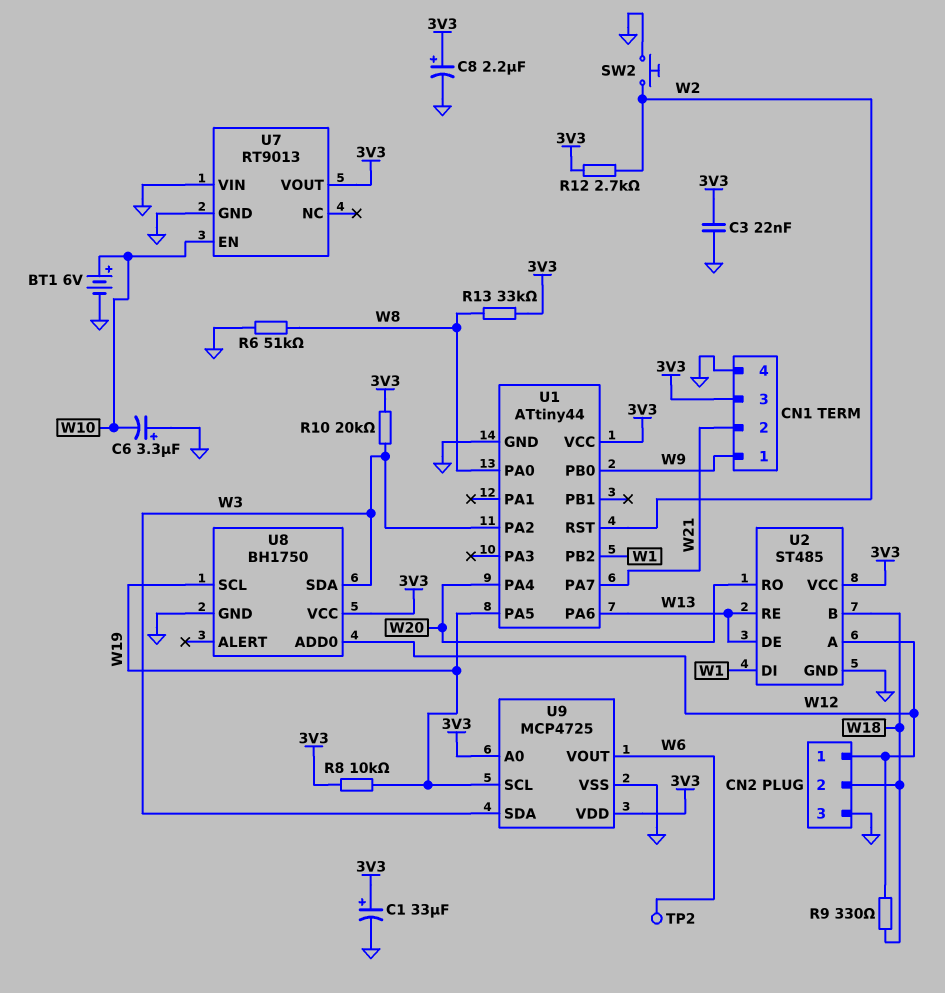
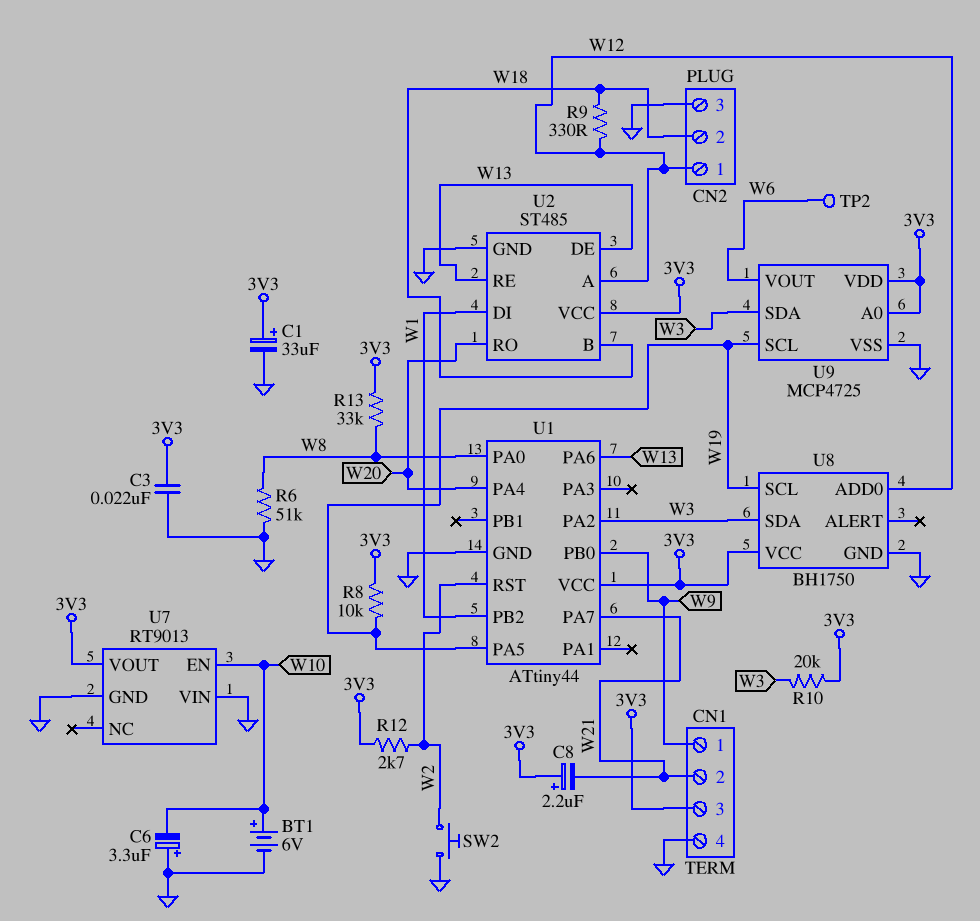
C8: 2.2uF (plus 3V3, minus GND) -> 2.2uF (plus 3V3, minus W21)

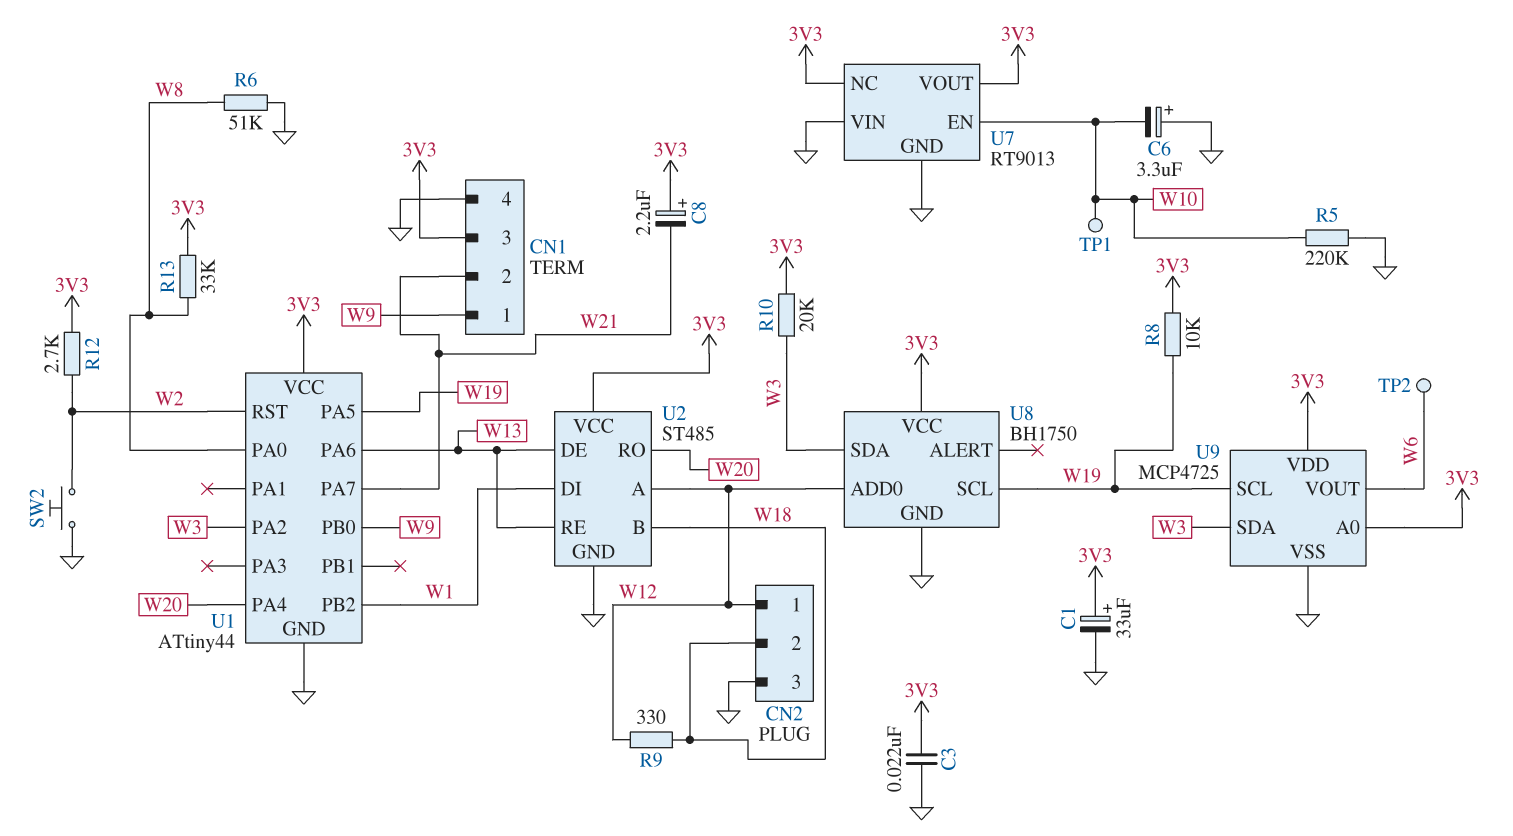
BT1: 6V (plus W10, minus GND) -> none
R5: none -> 220k (GND, W10)
TP1: none -> test point (W10)
U7 pin NC: none -> 3V3

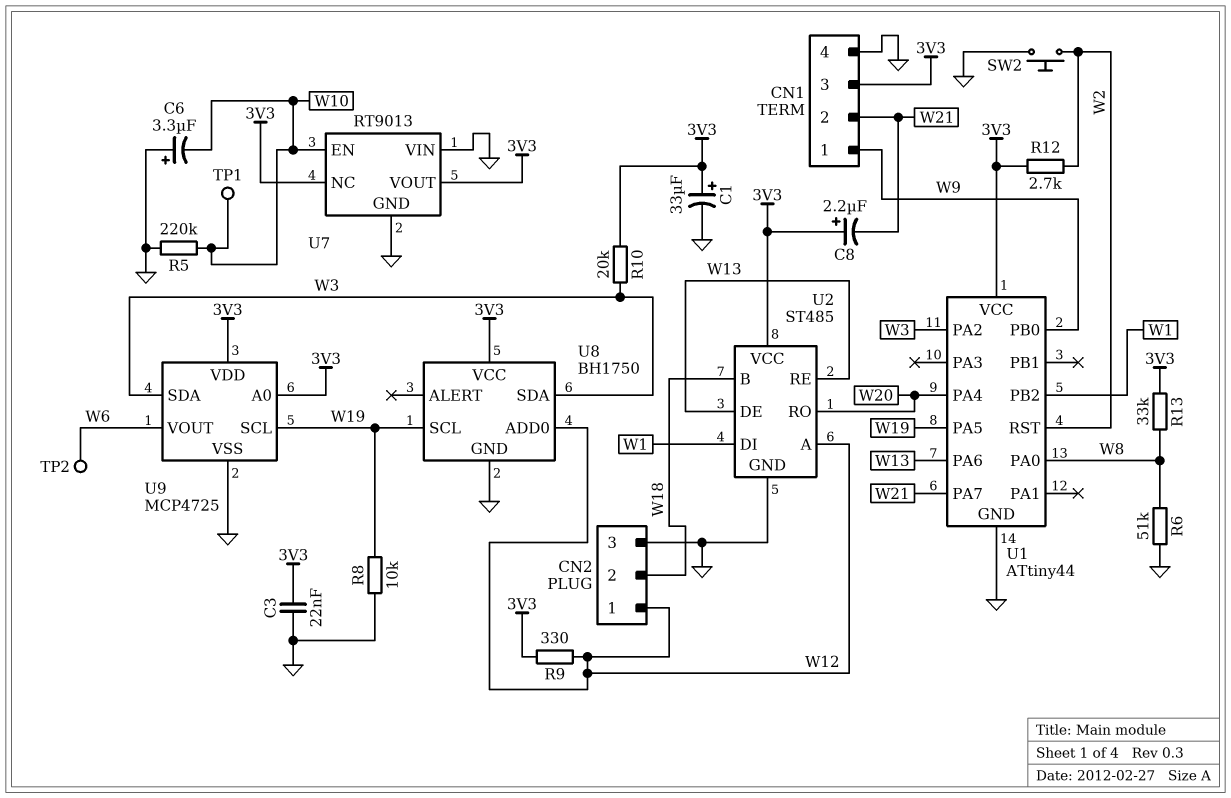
R8: 10k (3V3, W19) -> 10k (GND, W19)
R9: 330 (W12, W18) -> 330 (3V3, W12)

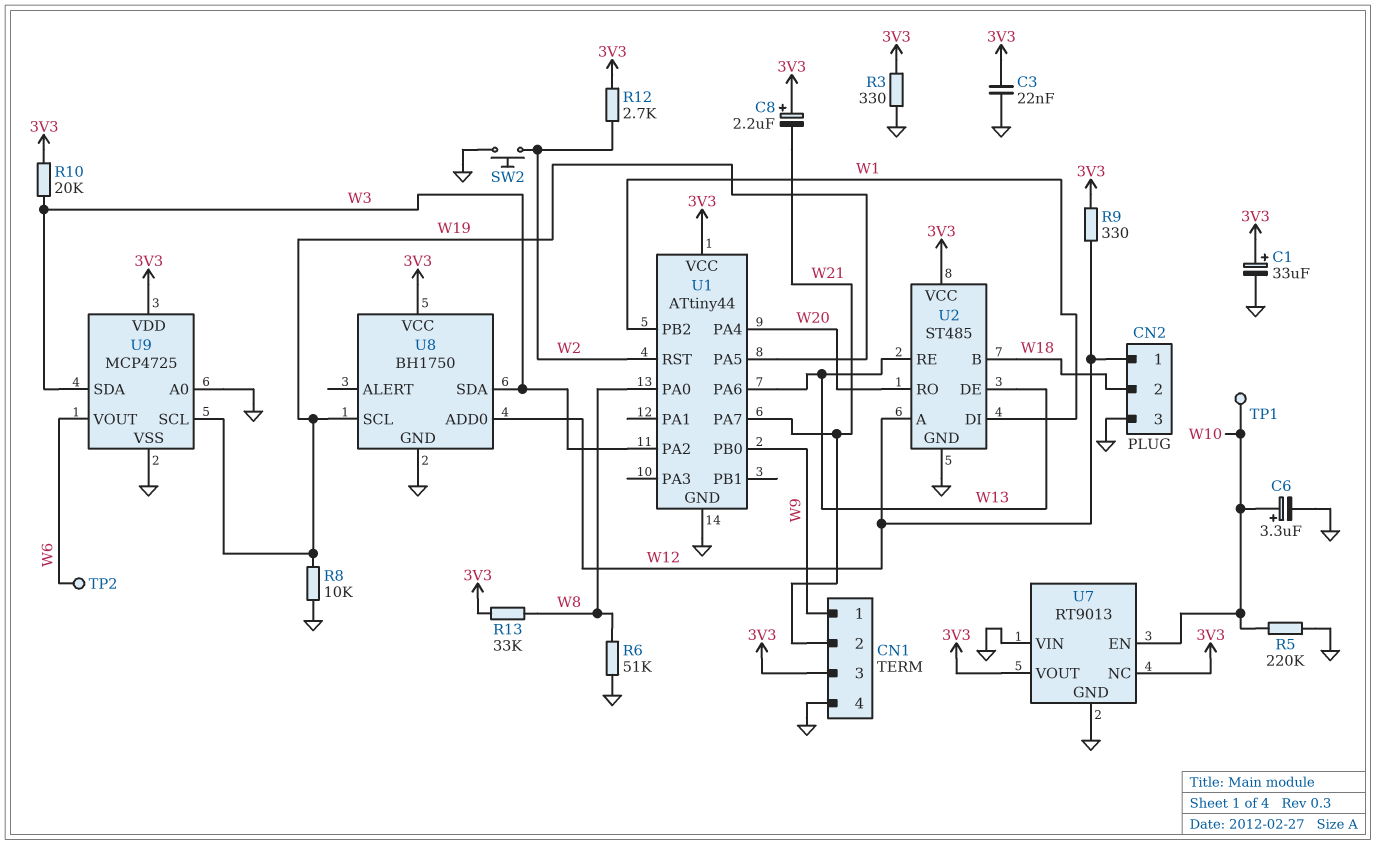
C6: 3.3uF (plus GND, minus W10) -> 3.3uF (plus W10, minus GND)
R3: none -> 330 (3V3, GND)
U9 pin A0: 3V3 -> GND

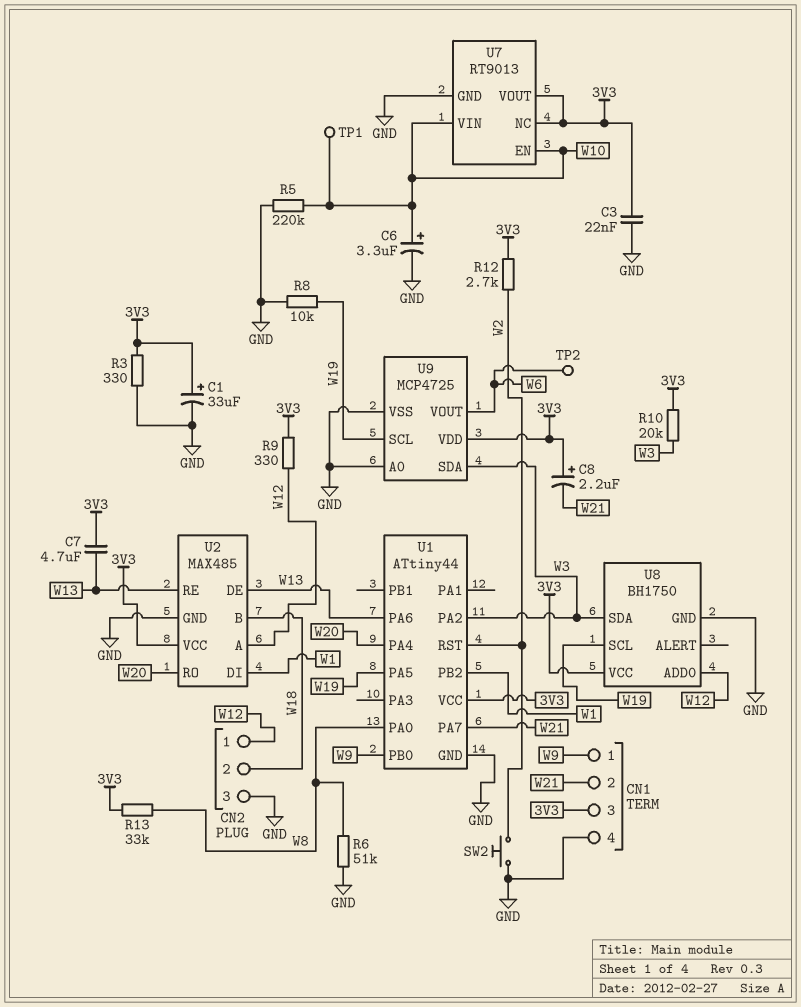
C7: none -> 4.7uF (3V3, W13)
U2: ST485 -> MAX485
U7 pin VIN: GND -> W10

